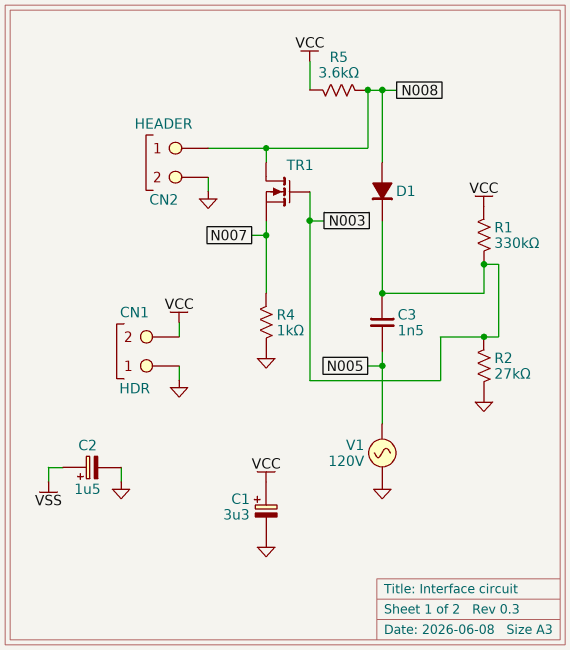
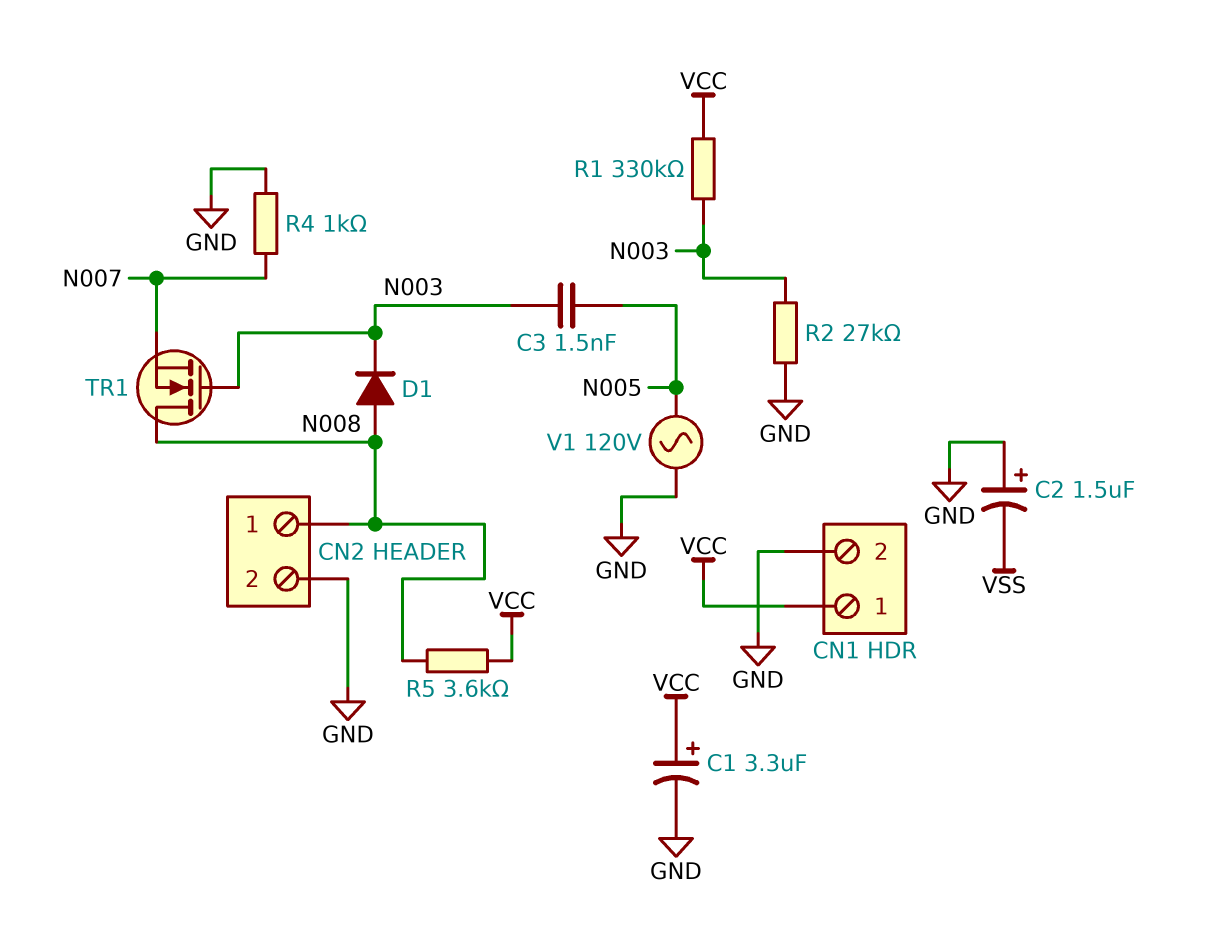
C2: 1.5uF (plus VSS, minus GND) -> 1.5uF (plus GND, minus VSS)
CN1 pin 1: GND -> VCC
CN1 pin 2: VCC -> GND

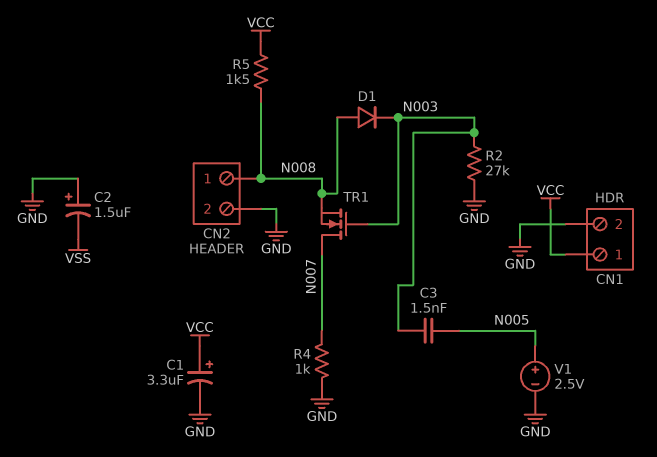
R1: 330k (N003, VCC) -> none
R5: 3.6k (N008, VCC) -> 1.5k (N008, VCC)
TR1: NMOS (G N003, D N008, S N007) -> NMOS (G N003, D N007, S N008)
V1: AC 120V (GND, N005) -> 2.5V (plus N005, minus GND)

